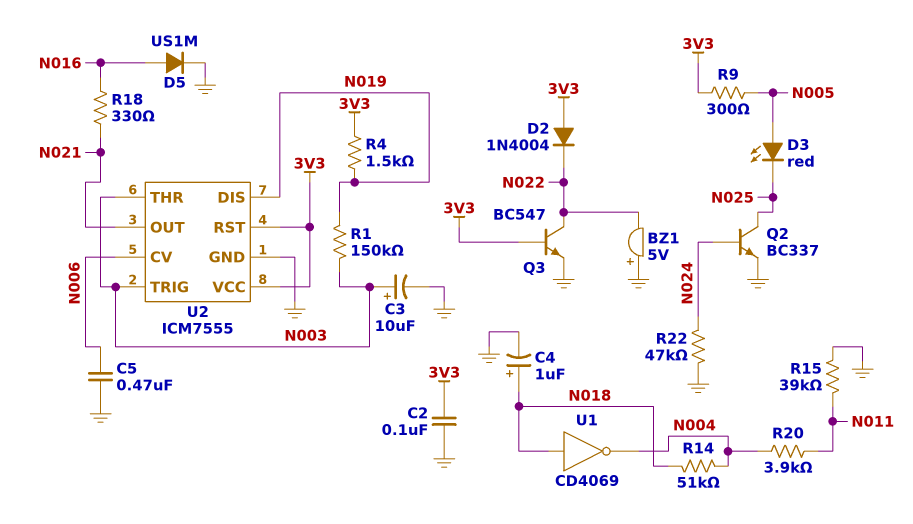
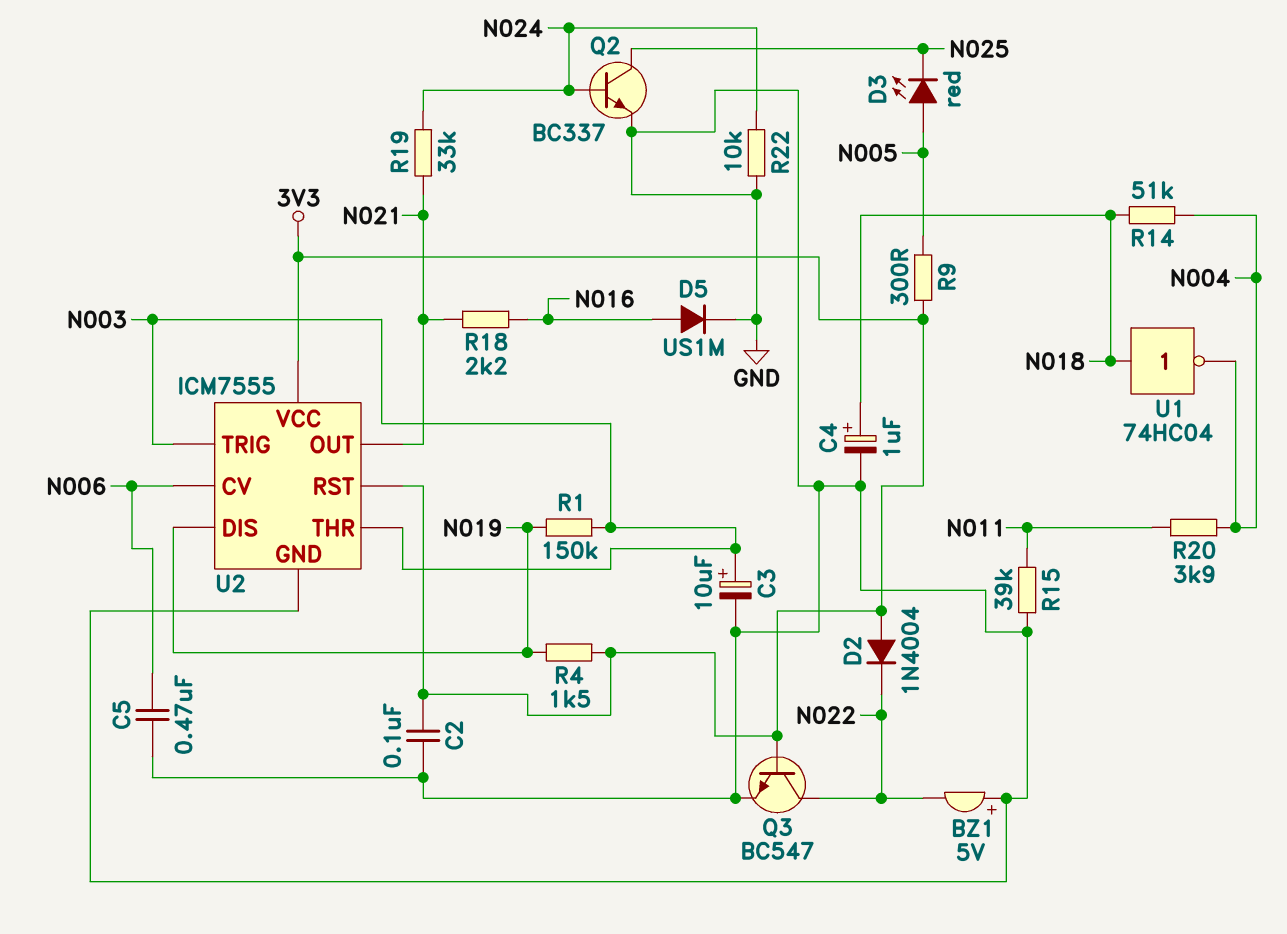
R18: 330 (N016, N021) -> 2.2k (N016, N021)
R19: none -> 33k (N021, N024)
R22: 47k (GND, N024) -> 10k (GND, N024)
U1: NOT CD4069 (in N018, out N004) -> NOT 74HC04 (in N018, out N004)

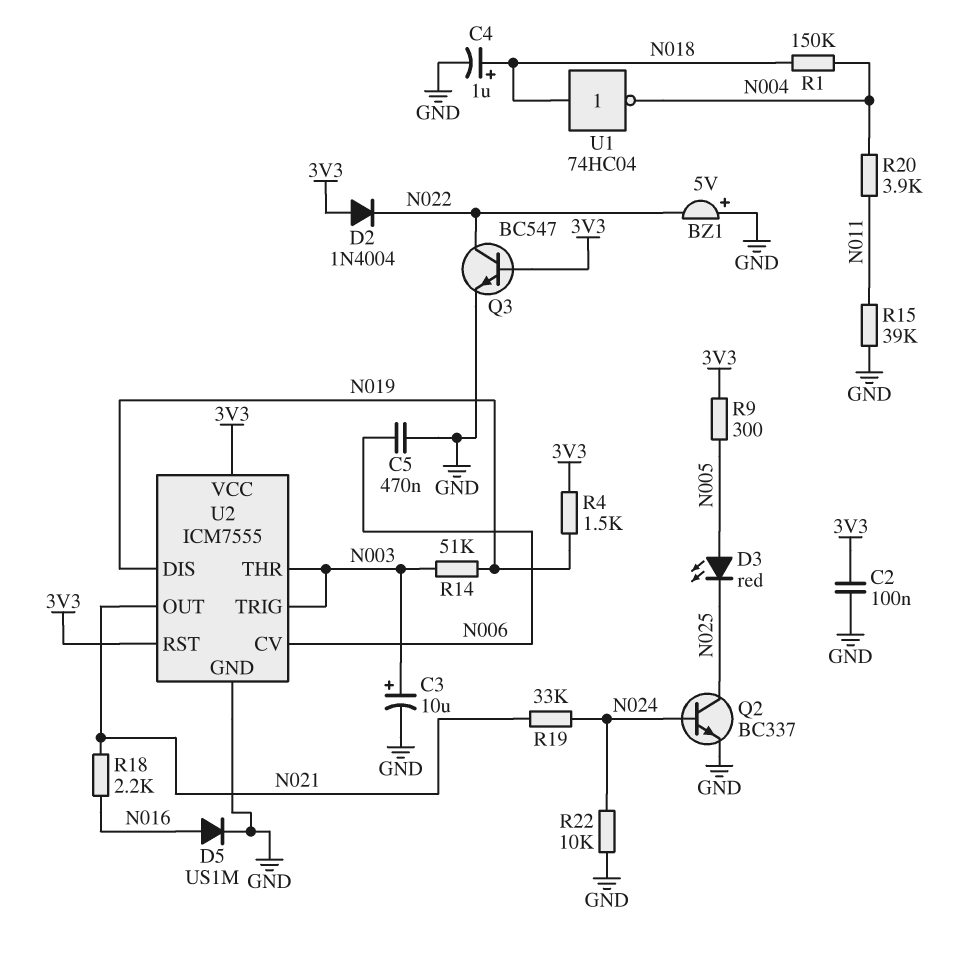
R1: 150k (N003, N019) -> 150k (N004, N018)
R14: 51k (N004, N018) -> 51k (N003, N019)

